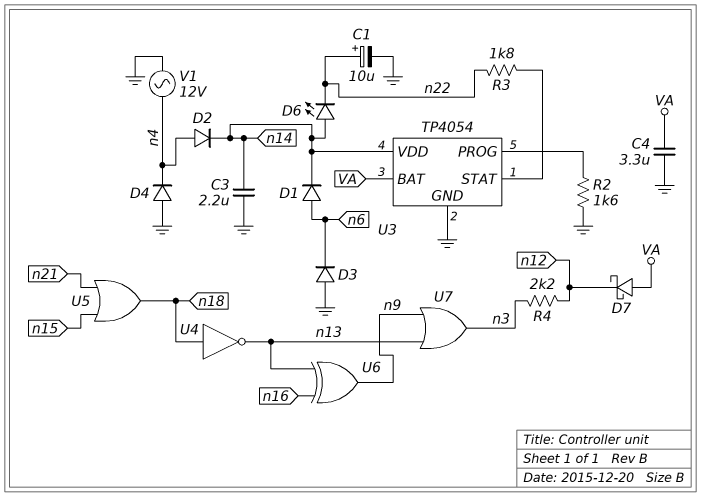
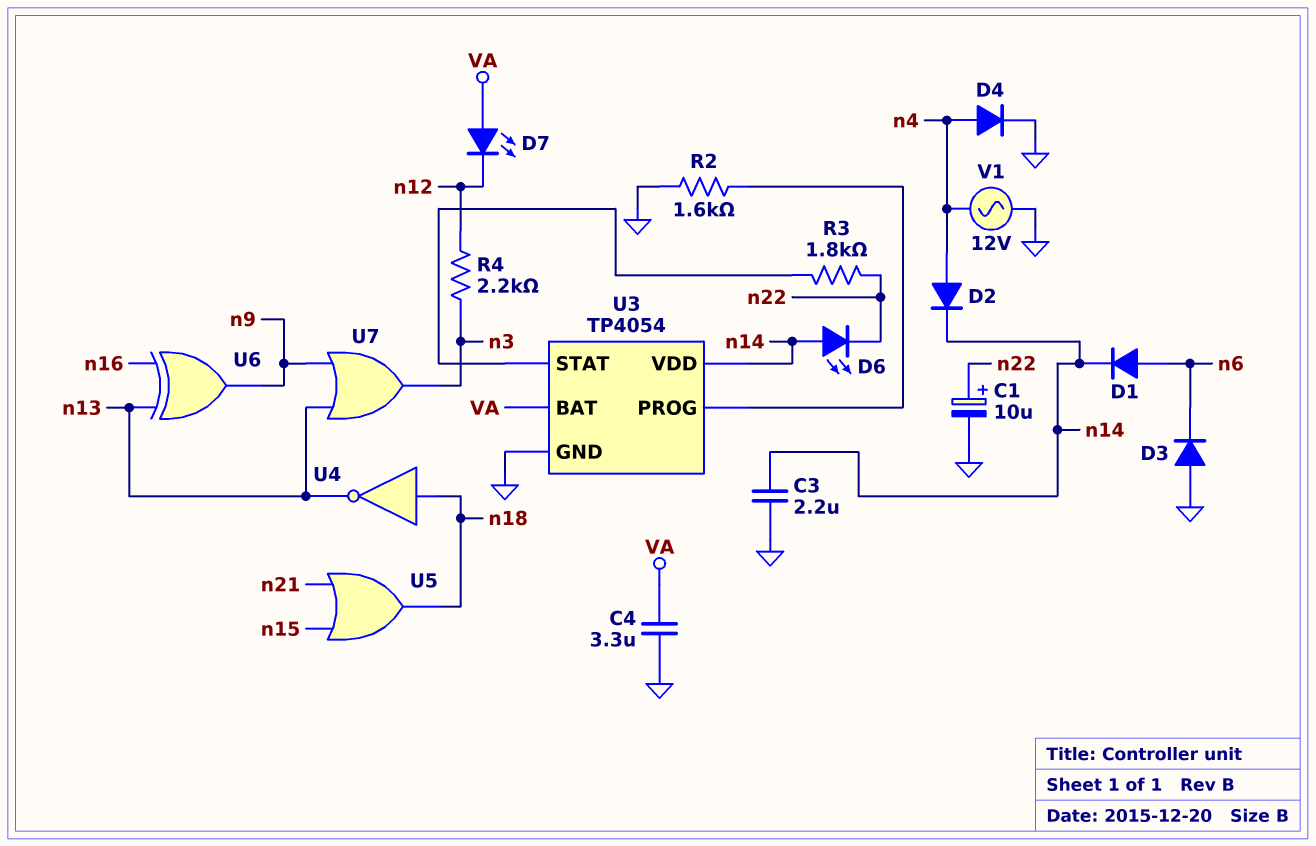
D4: diode (A GND, K n4) -> diode (A n4, K GND)
D7: schottky (A VA, K n12) -> LED (A VA, K n12)

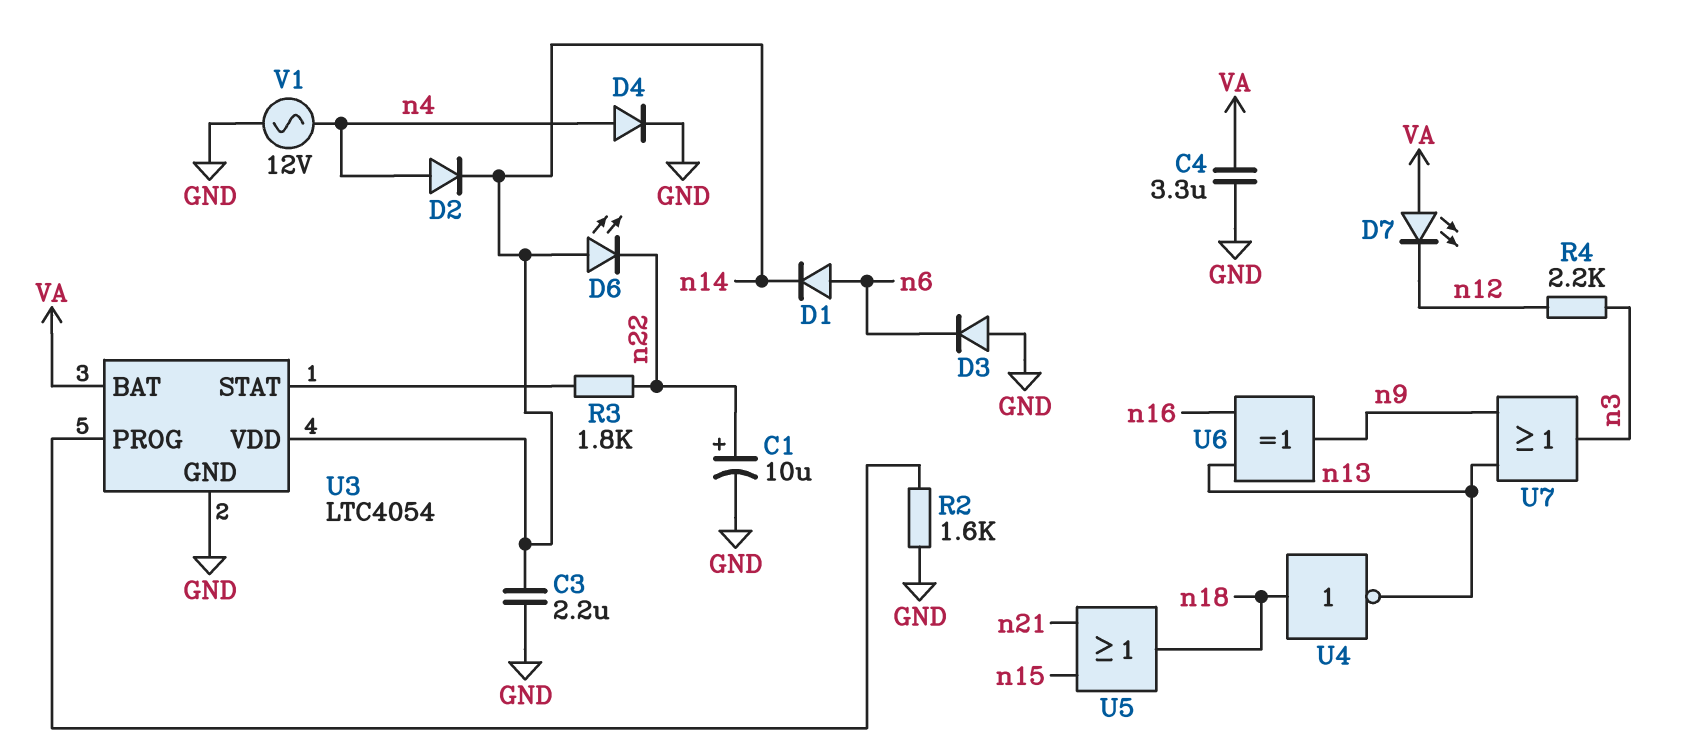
U3: TP4054 -> LTC4054

